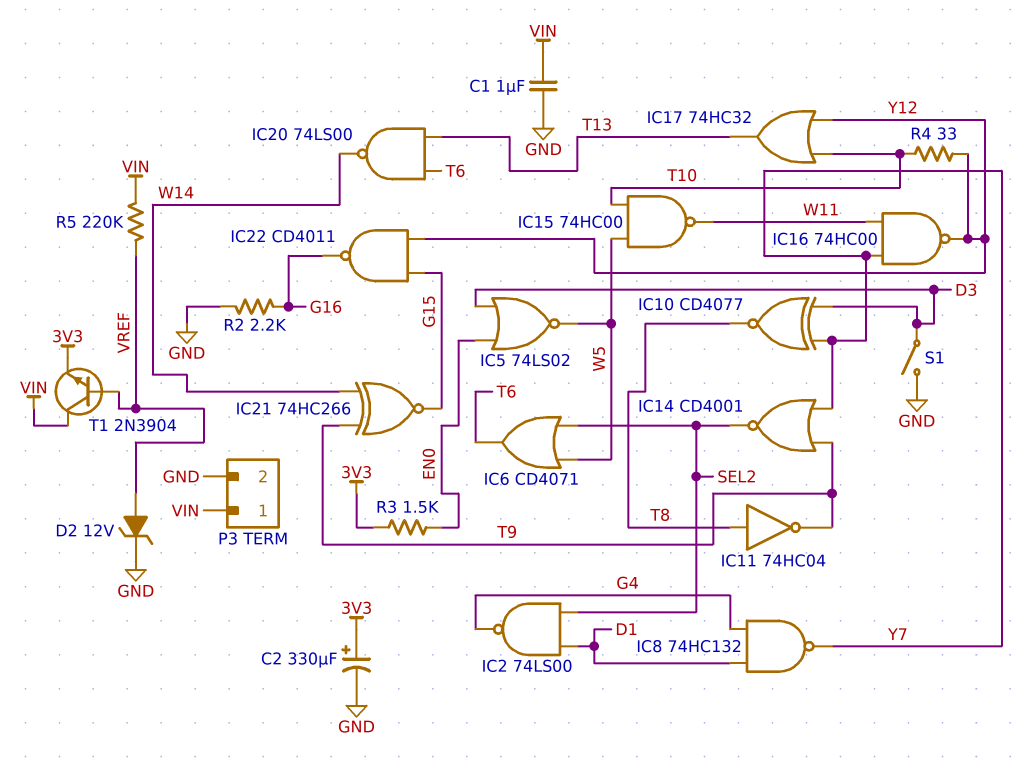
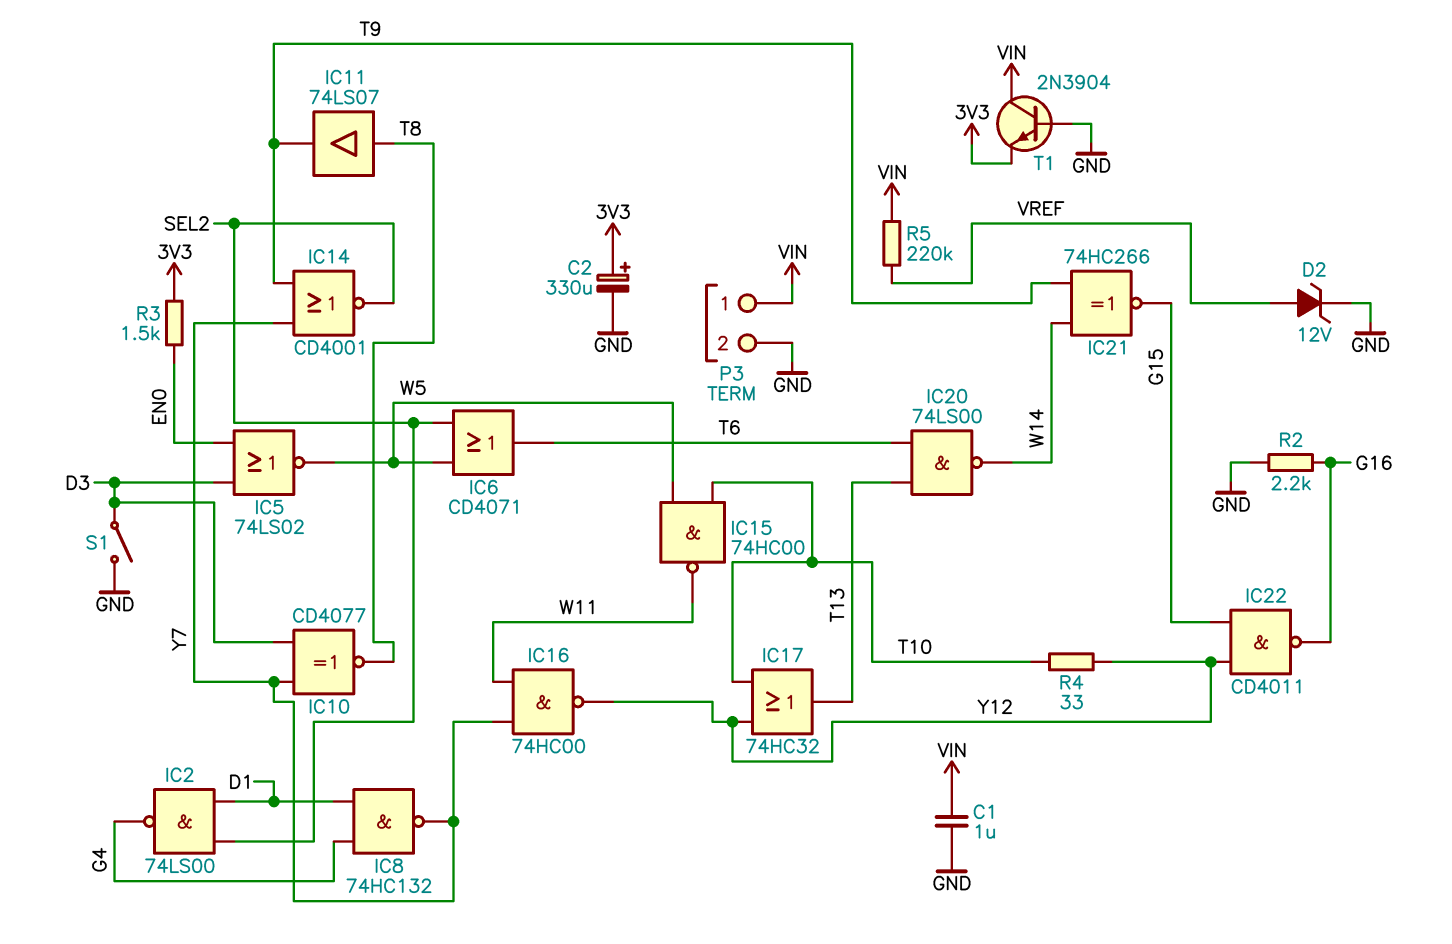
IC11: NOT 74HC04 (in T8, out T9) -> buffer 74LS07 (in T8, out T9)
T1: NPN 2N3904 (B VREF, C VIN, E 3V3) -> NPN 2N3904 (B GND, C VIN, E 3V3)

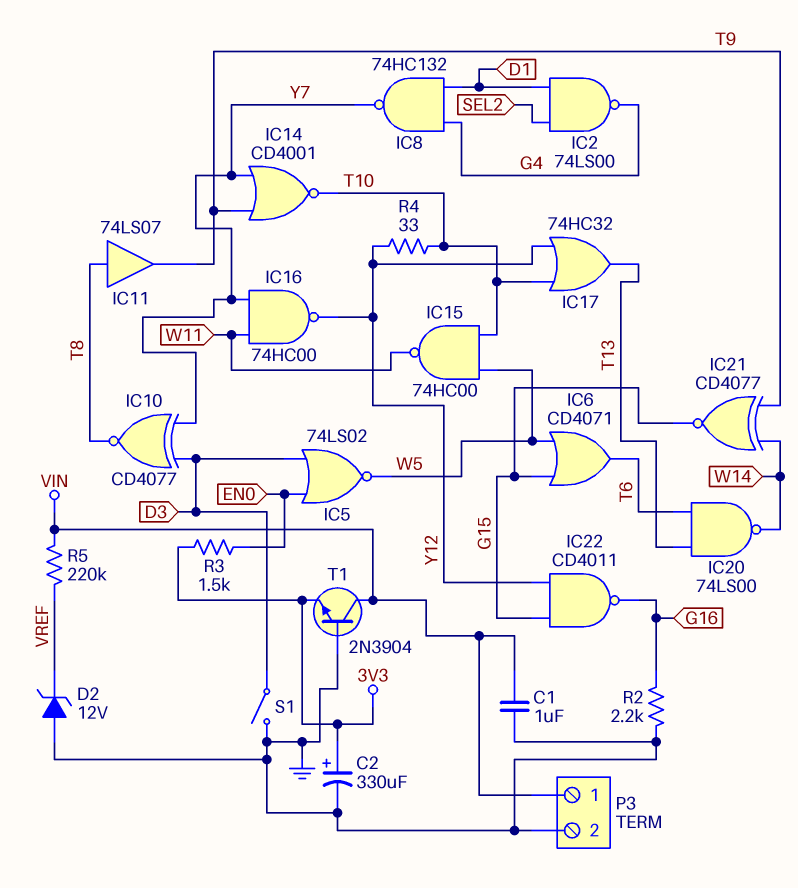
D2: zener 12V (A VREF, K GND) -> zener 12V (A GND, K VREF)
IC6: OR CD4071 (in SEL2, in W5, out T6) -> OR CD4071 (in G15, in W5, out T6)
IC14: NOR CD4001 (in T9, in Y7, out SEL2) -> NOR CD4001 (in T9, in Y7, out T10)
IC21: XNOR 74HC266 (in T9, in W14, out G15) -> XNOR CD4077 (in T9, in W14, out G15)

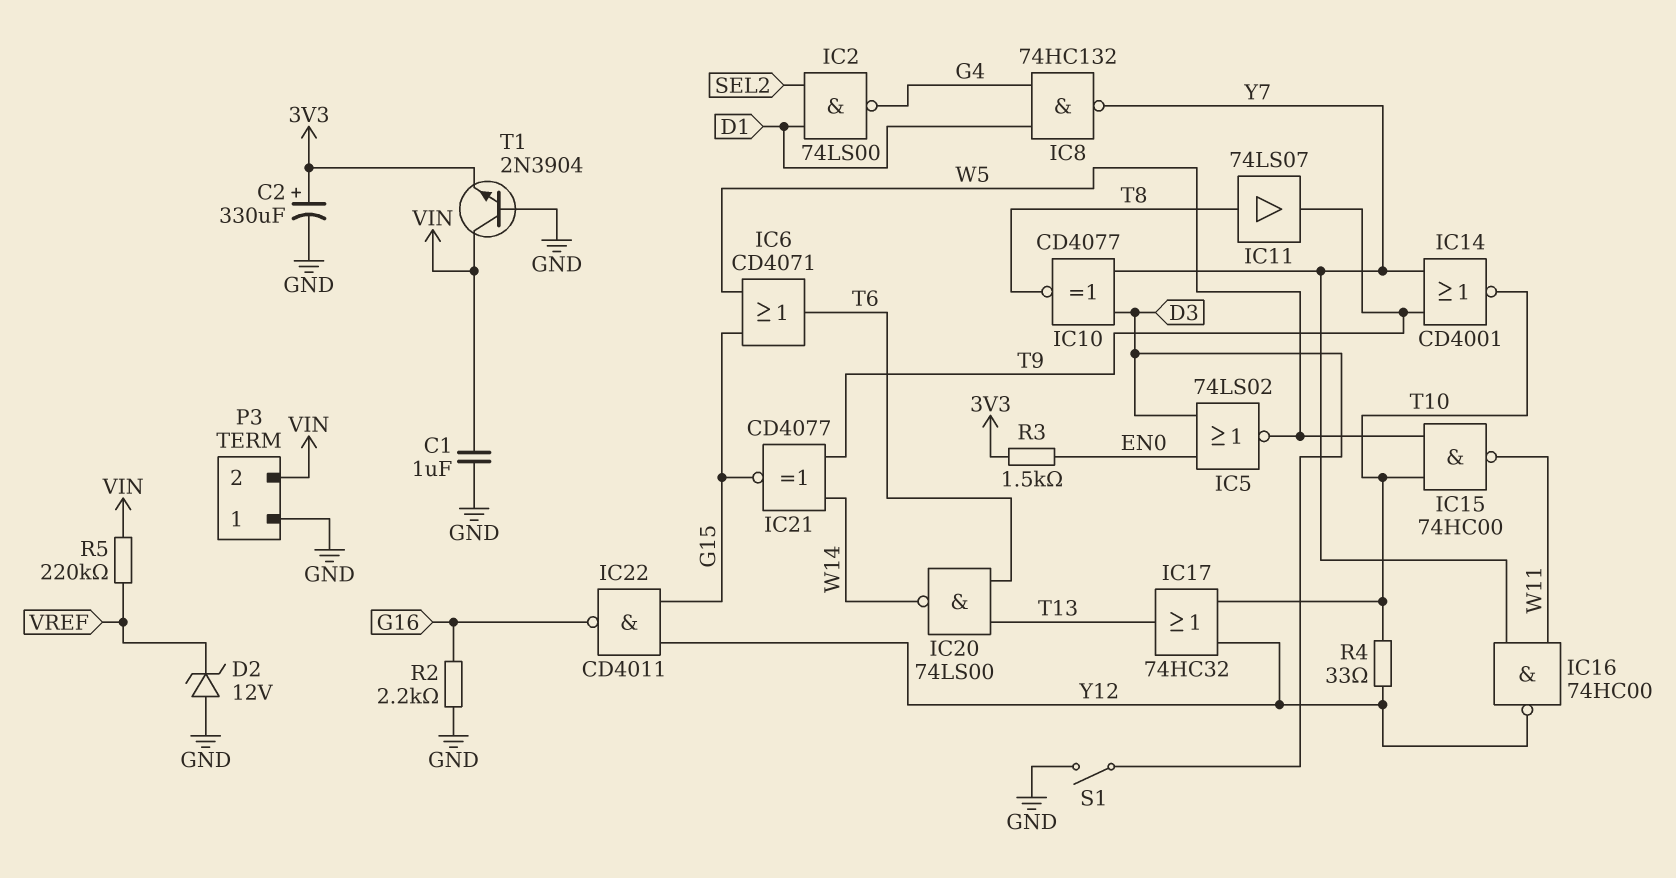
P3 pin 1: VIN -> GND
P3 pin 2: GND -> VIN

